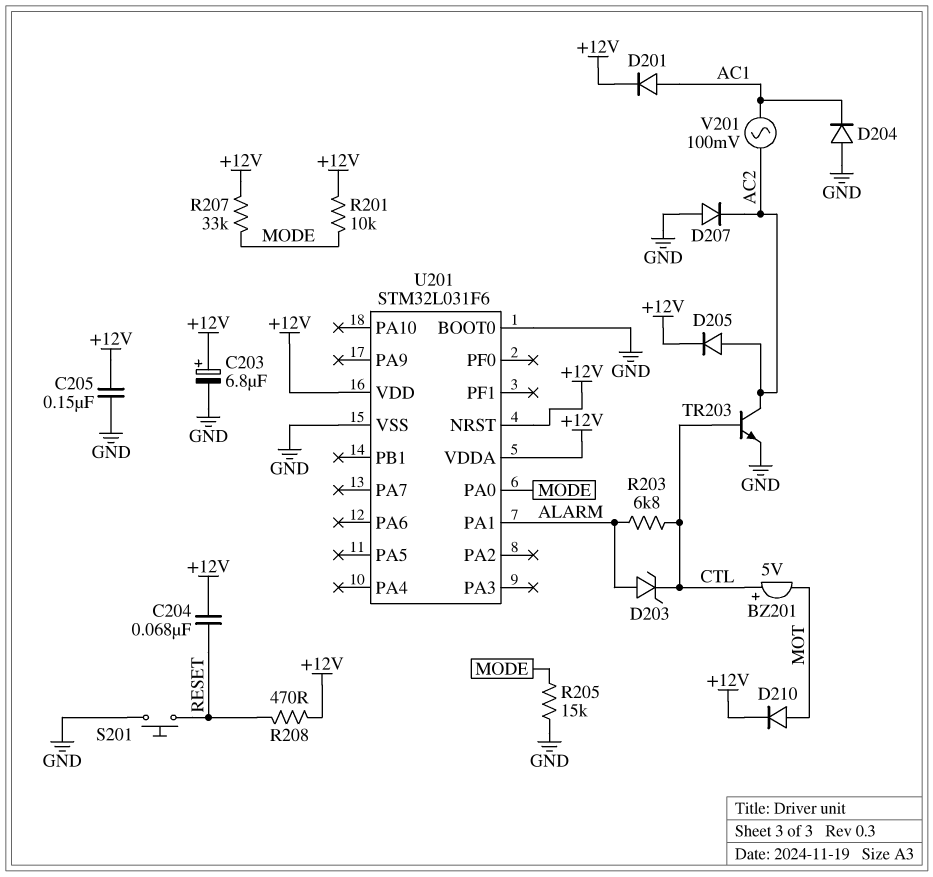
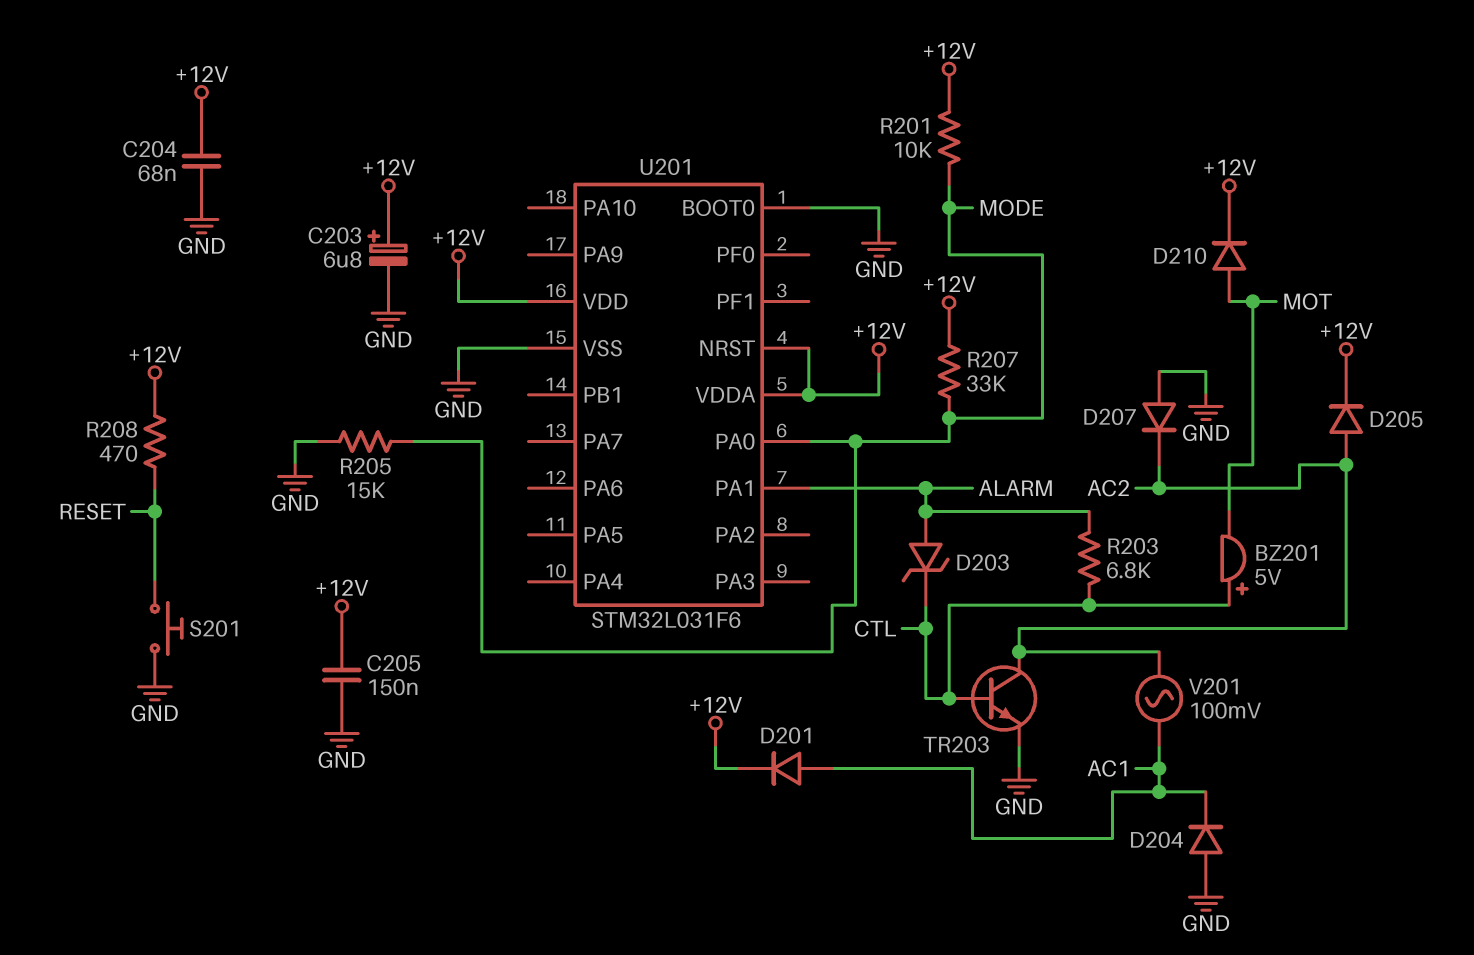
C204: 68nF (+12V, RESET) -> 68nF (+12V, GND)

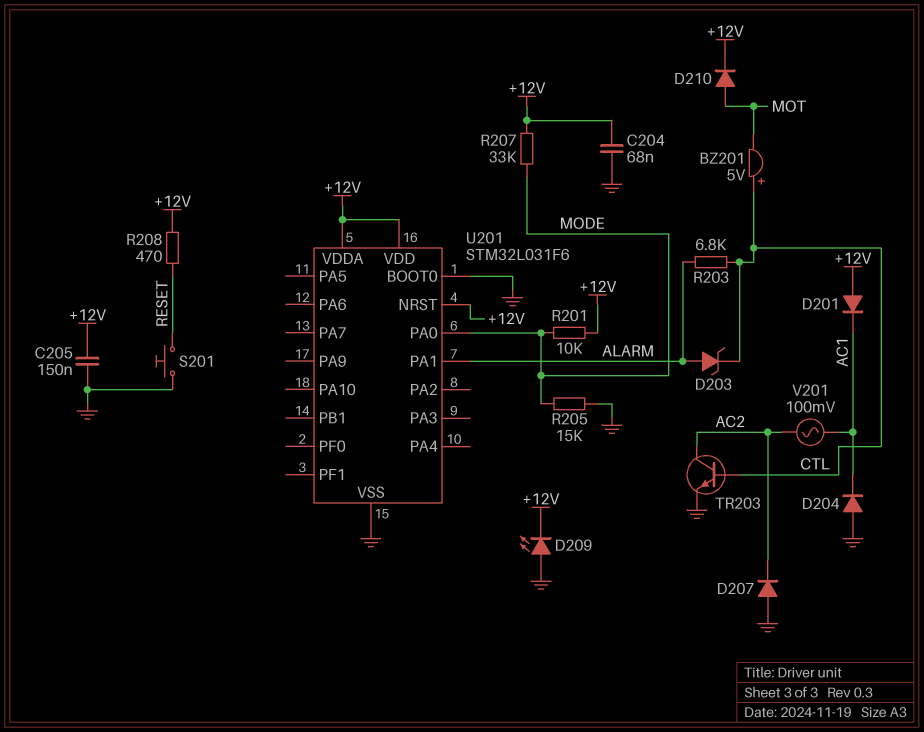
C203: 6.8uF (plus +12V, minus GND) -> none
D201: diode (A AC1, K +12V) -> diode (A +12V, K AC1)
D205: diode (A AC2, K +12V) -> none
D209: none -> LED (A GND, K +12V)

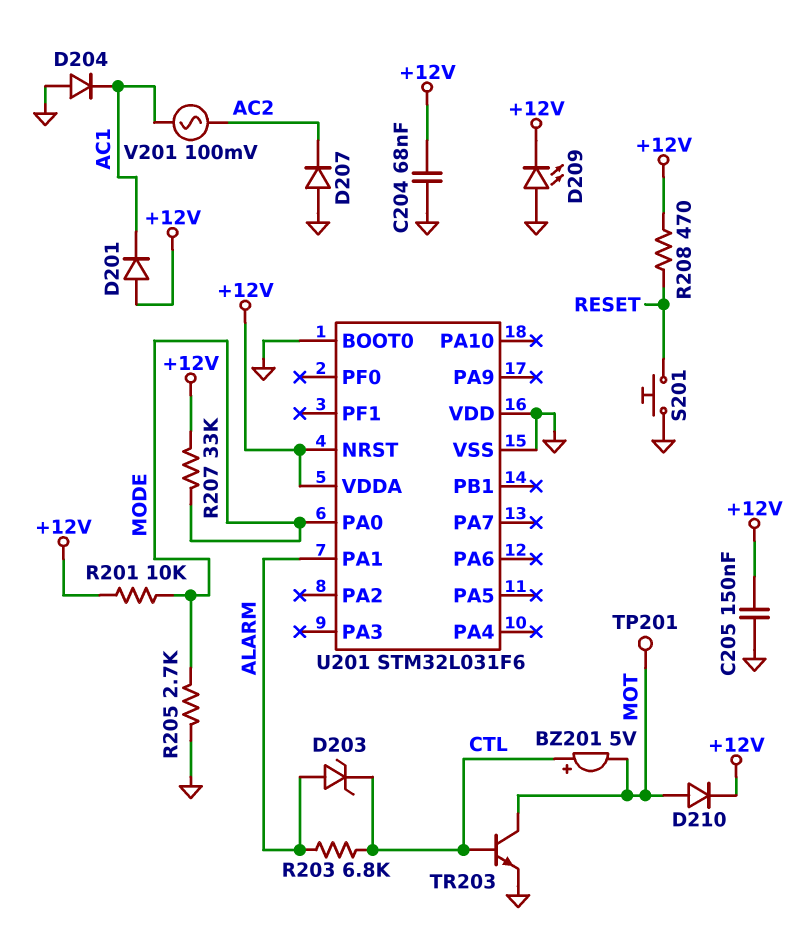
R205: 15k (GND, MODE) -> 2.7k (GND, MODE)
TP201: none -> test point (MOT)
TR203: NPN (B CTL, C AC2, E GND) -> NPN (B CTL, C MOT, E GND)
U201 pin VDD: +12V -> GND

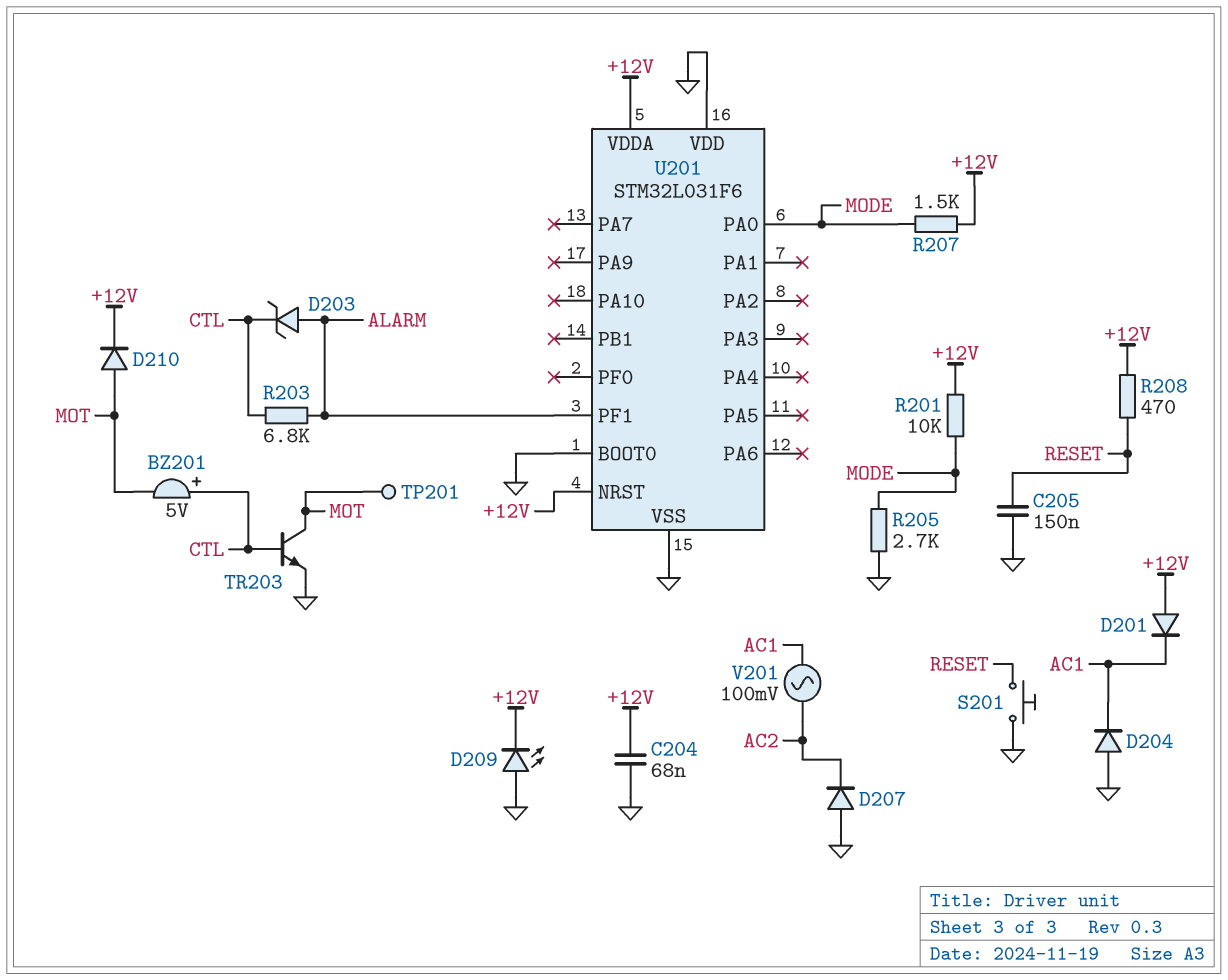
C205: 150nF (+12V, GND) -> 150nF (GND, RESET)
R207: 33k (+12V, MODE) -> 1.5k (+12V, MODE)
U201 pin PA1: ALARM -> none
U201 pin PF1: none -> ALARM

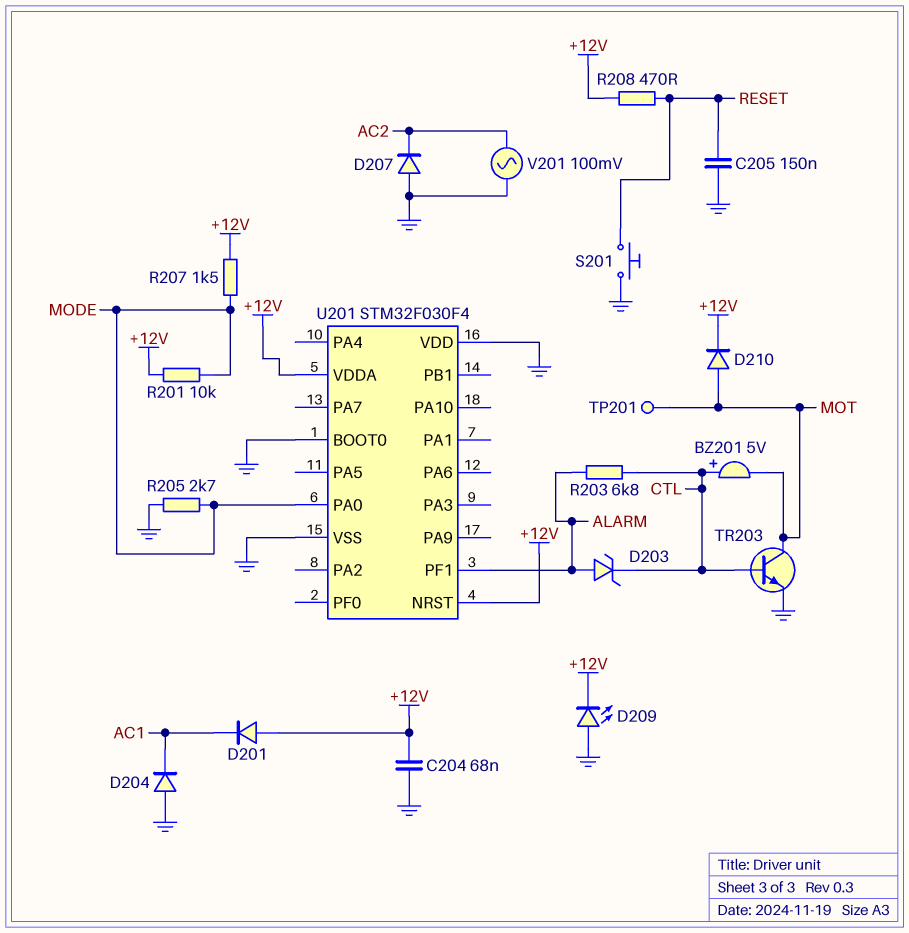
U201: STM32L031F6 -> STM32F030F4
V201: AC 100mV (AC1, AC2) -> AC 100mV (AC2, GND)

